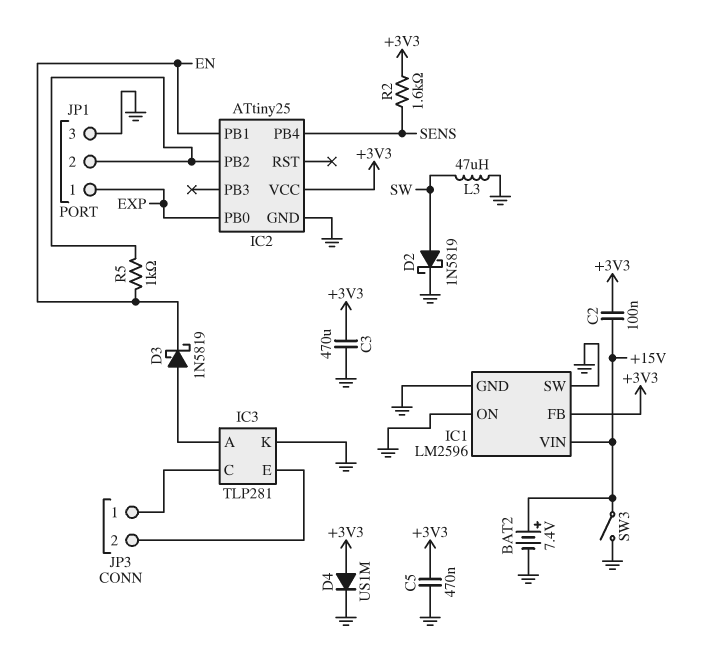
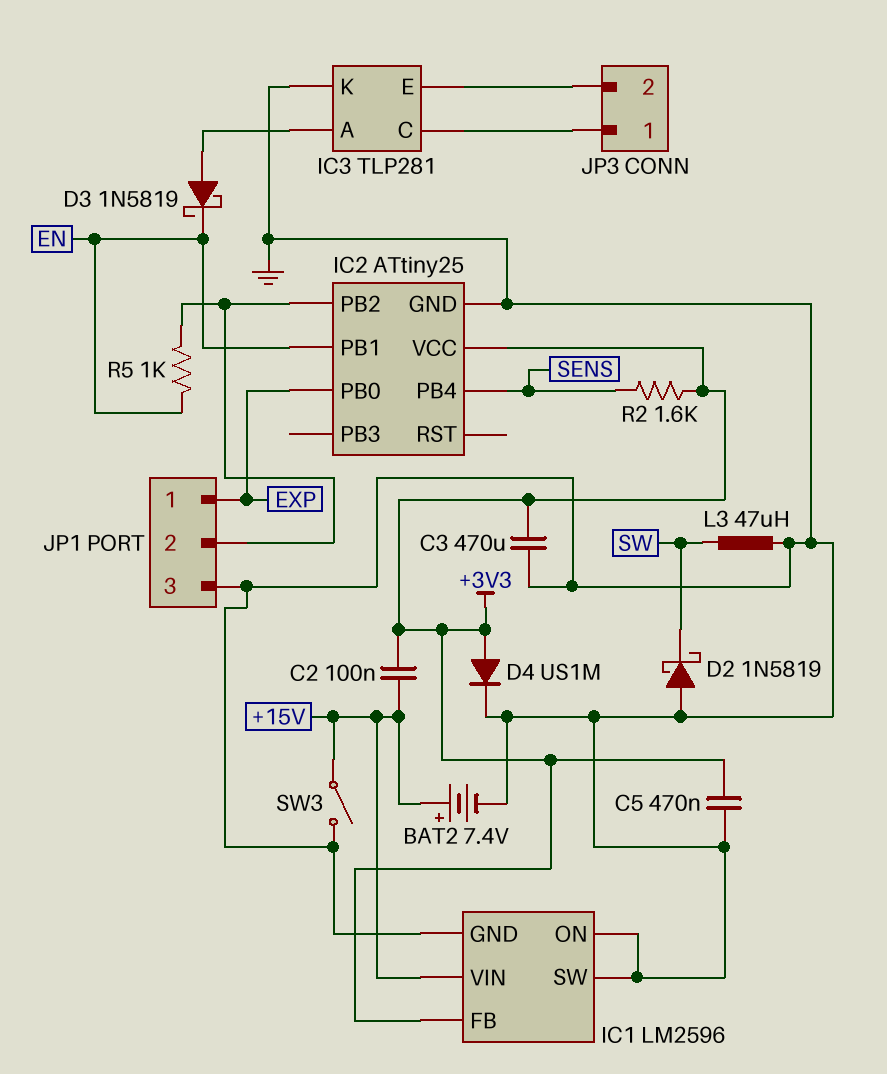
D2: schottky 1N5819 (A SW, K GND) -> schottky 1N5819 (A GND, K SW)

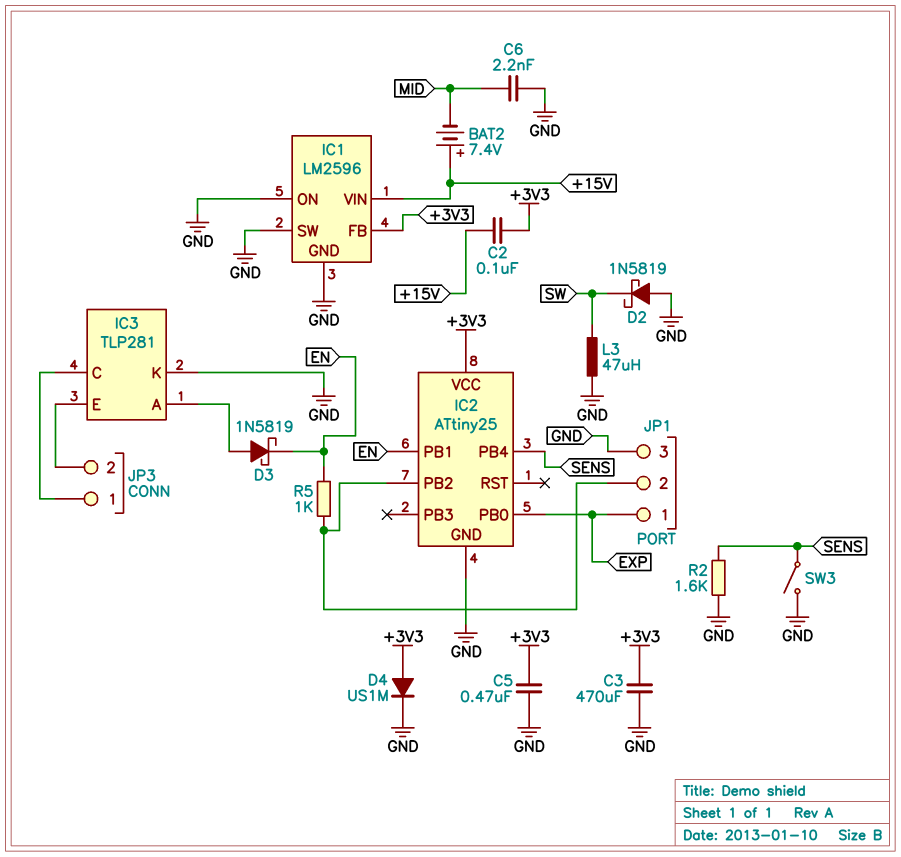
BAT2: 7.4V (plus +15V, minus GND) -> 7.4V (plus +15V, minus MID)
C6: none -> 2.2nF (GND, MID)
R2: 1.6k (+3V3, SENS) -> 1.6k (GND, SENS)
SW3: switch (+15V, GND) -> switch (GND, SENS)

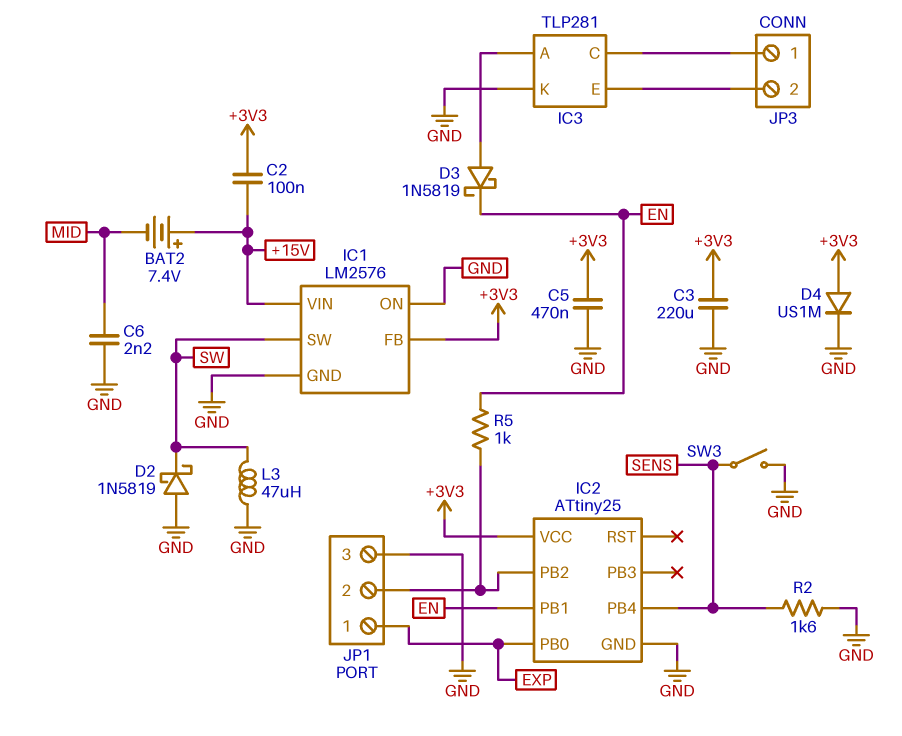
C3: 470uF (+3V3, GND) -> 220uF (+3V3, GND)
IC1: LM2596 -> LM2576
IC1 pin SW: GND -> SW

